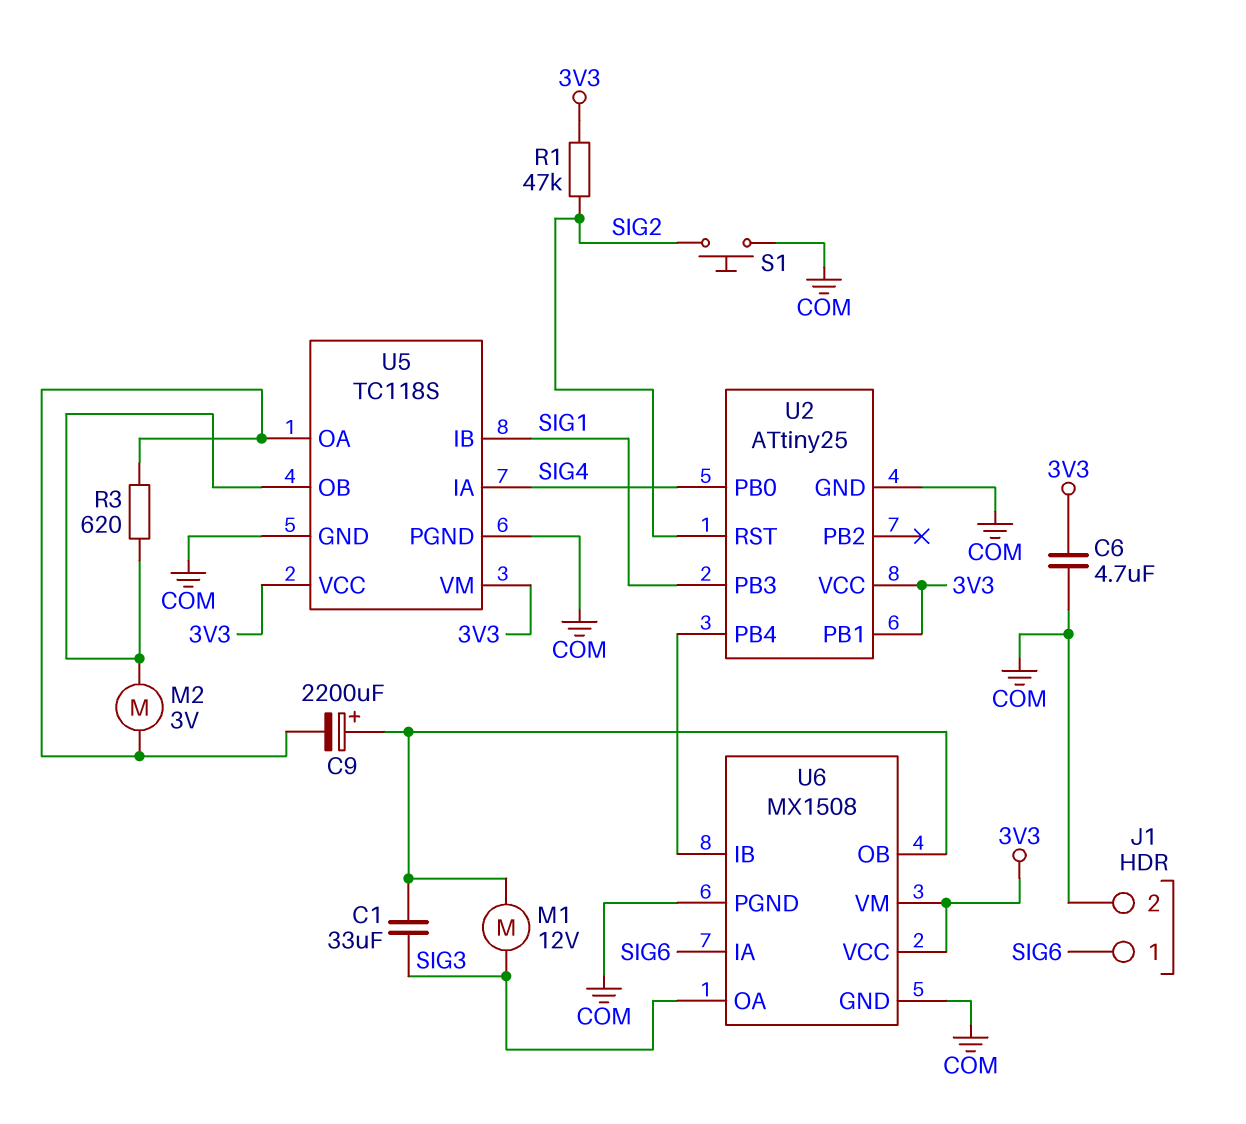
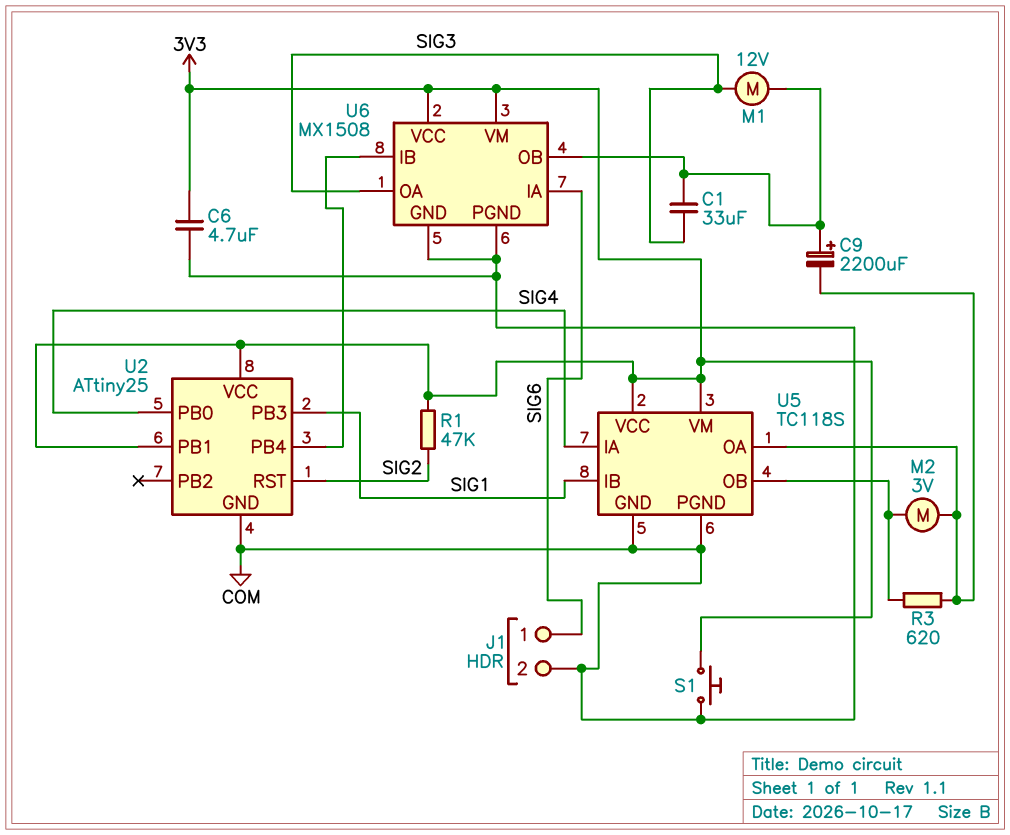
S1: button (COM, SIG2) -> button (3V3, COM)

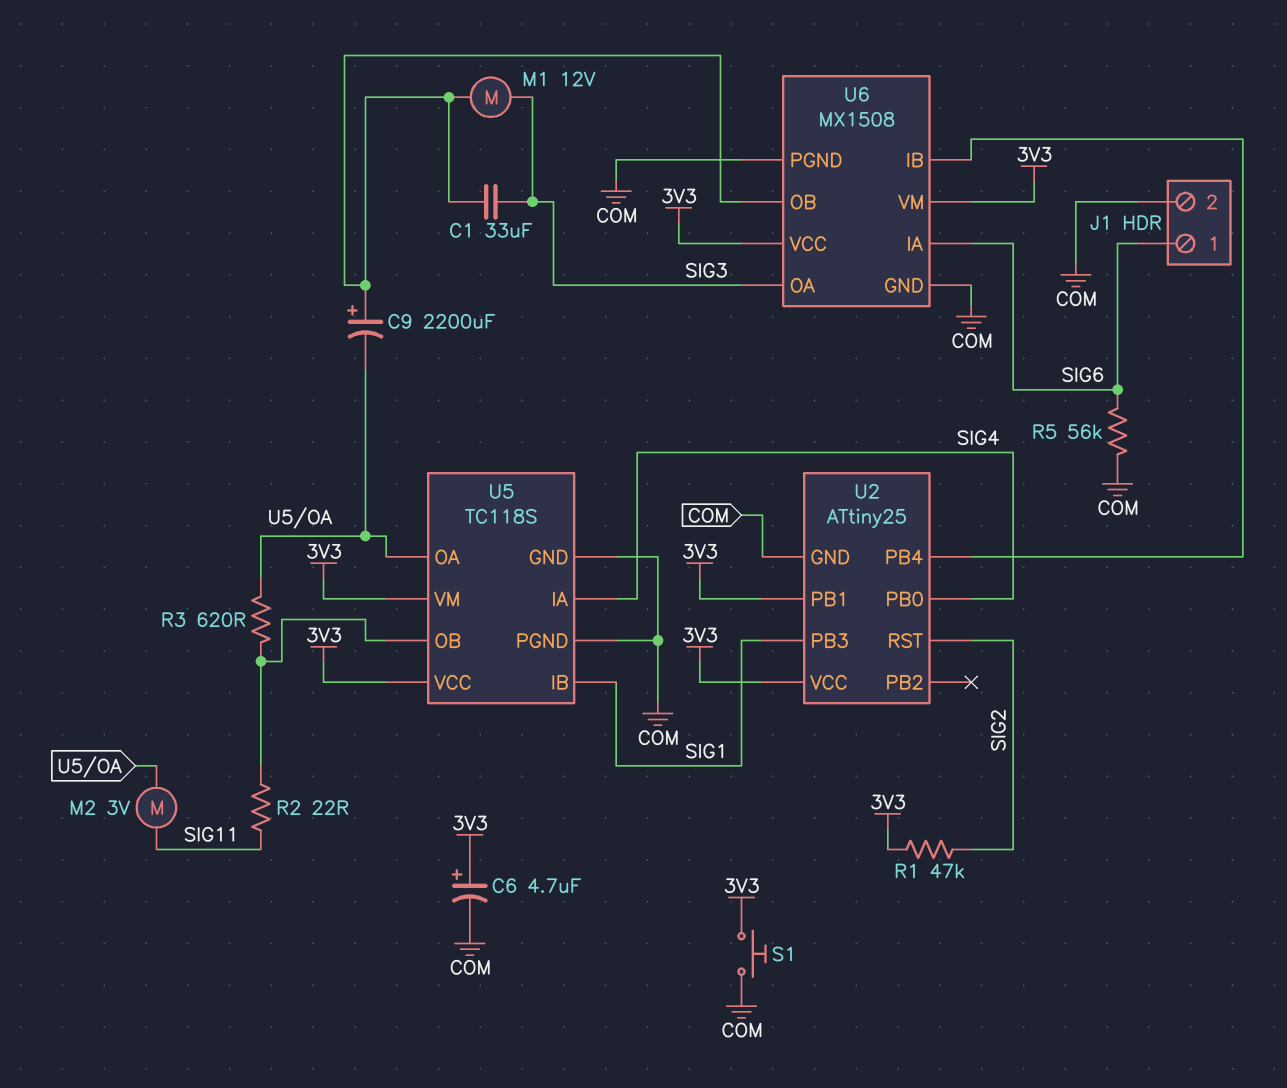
C6: 4.7uF (3V3, COM) -> 4.7uF (plus 3V3, minus COM)
M2: motor 3V (U5/OA, U5/OB) -> motor 3V (SIG11, U5/OA)
R2: none -> 22 (SIG11, U5/OB)
R5: none -> 56k (COM, SIG6)

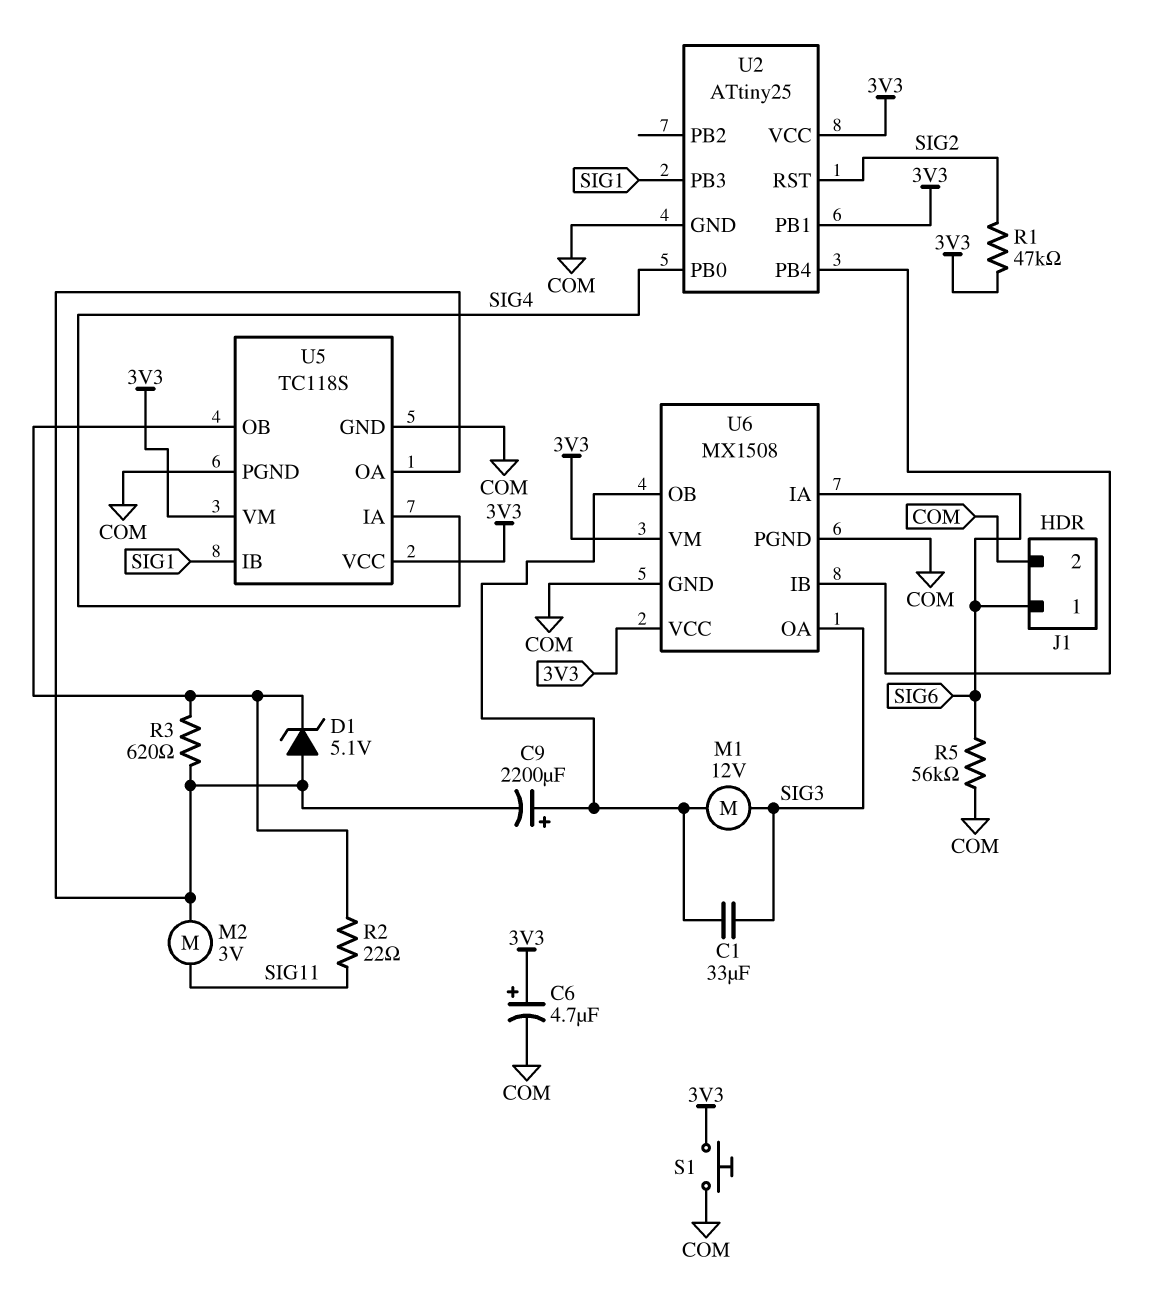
D1: none -> zener 5.1V (A U5/OA, K U5/OB)

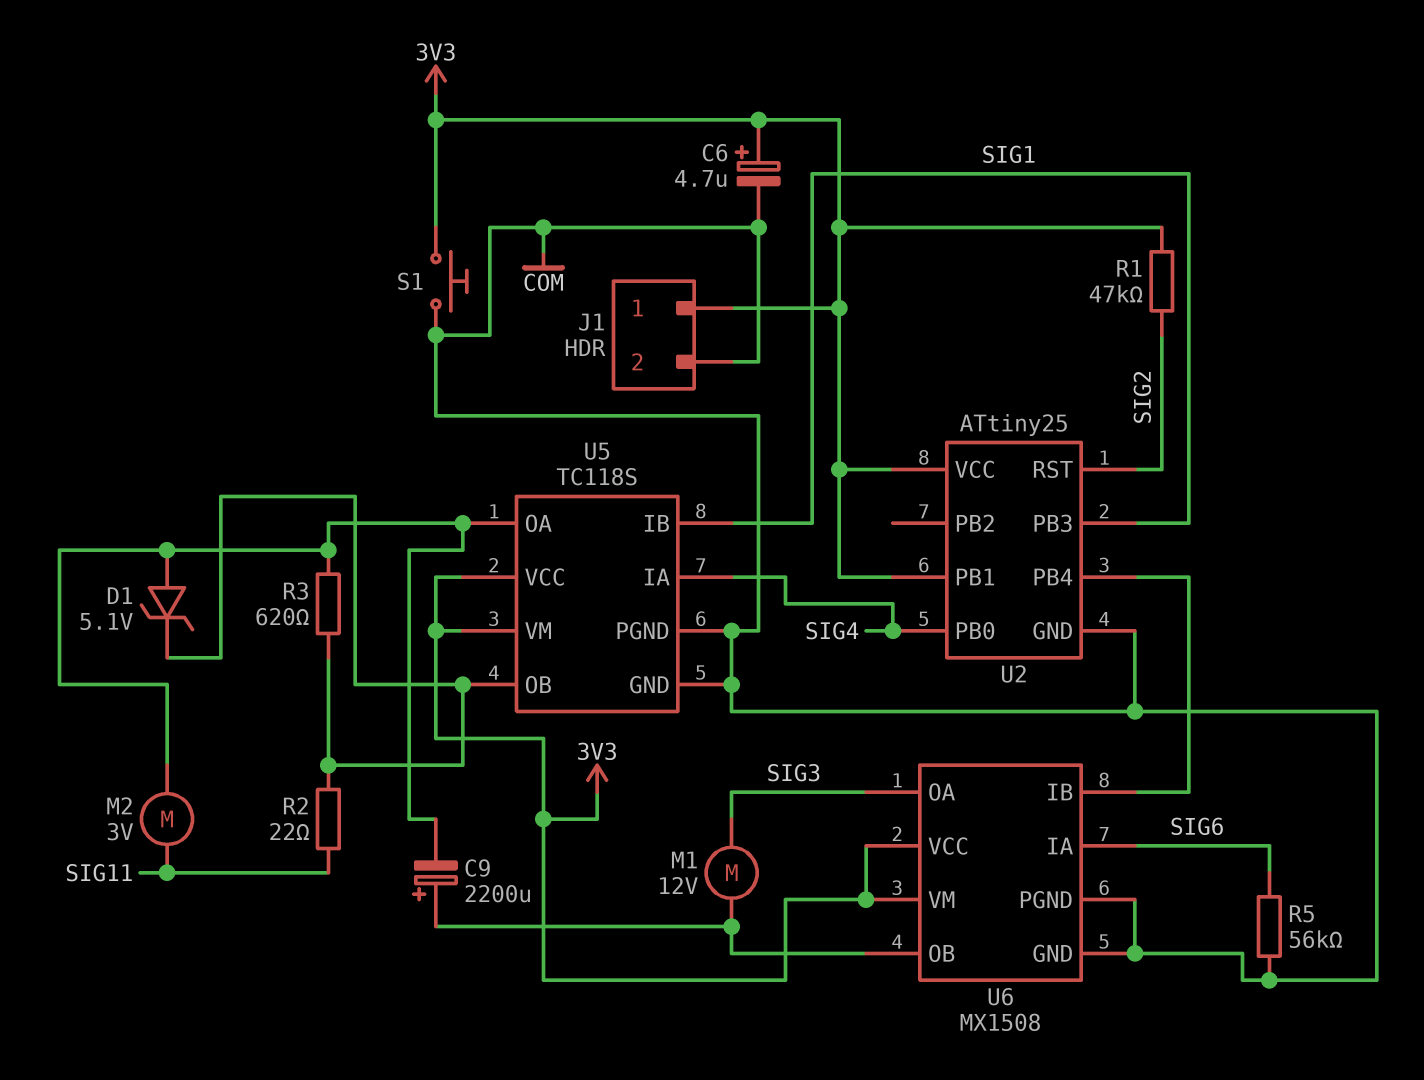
C1: 33uF (SIG3, U6/OB) -> none
J1 pin 1: SIG6 -> 3V3

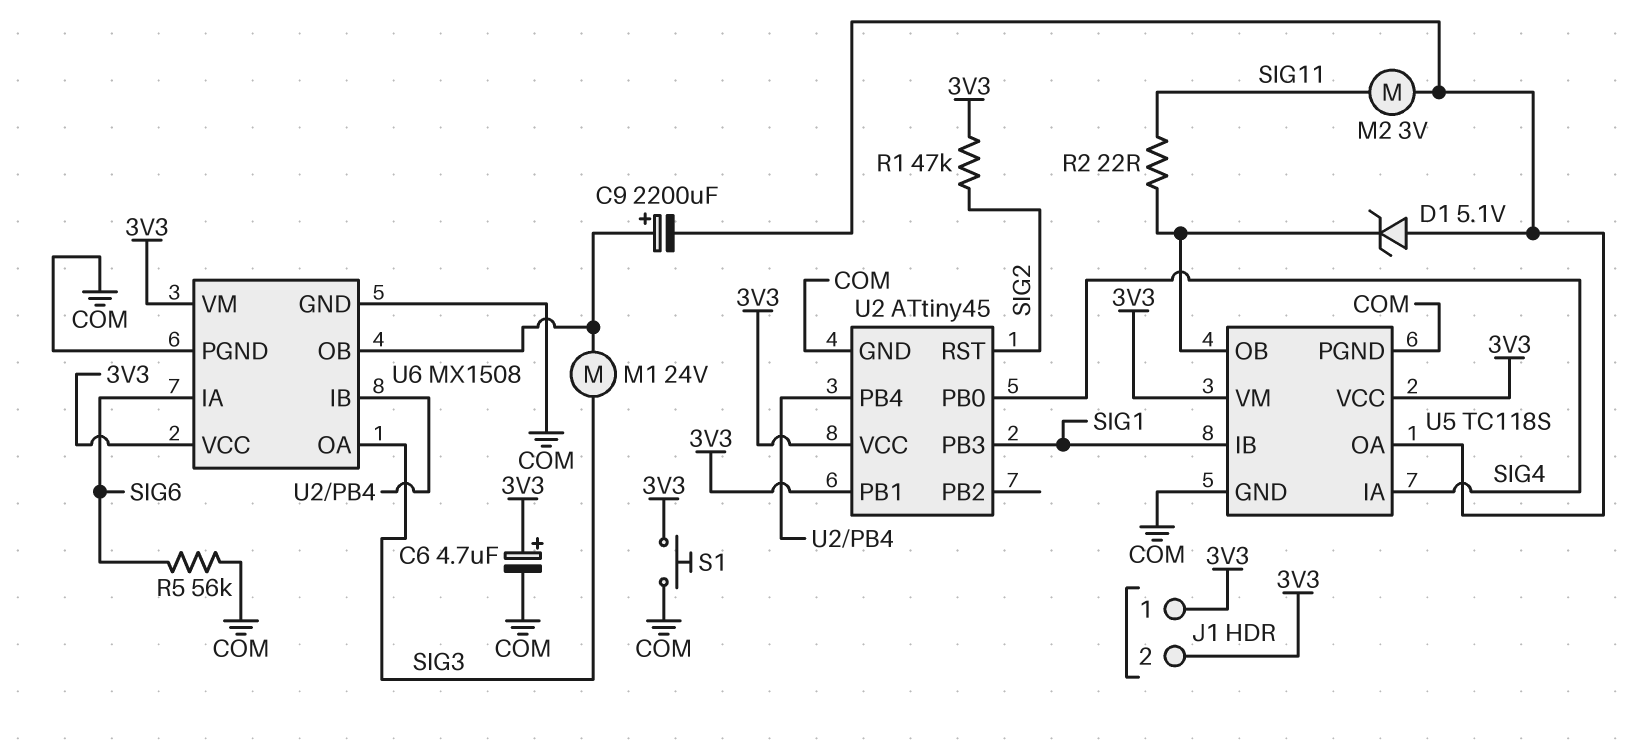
J1 pin 2: COM -> 3V3
M1: motor 12V (SIG3, U6/OB) -> motor 24V (SIG3, U6/OB)
R3: 620 (U5/OA, U5/OB) -> none
U2: ATtiny25 -> ATtiny45

